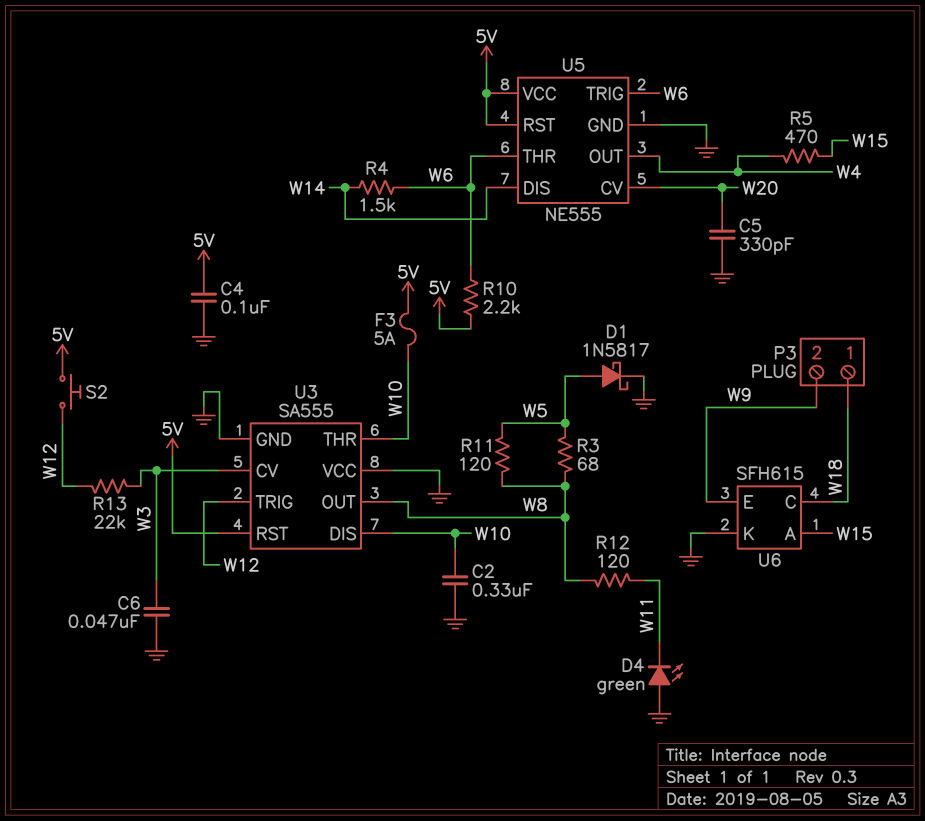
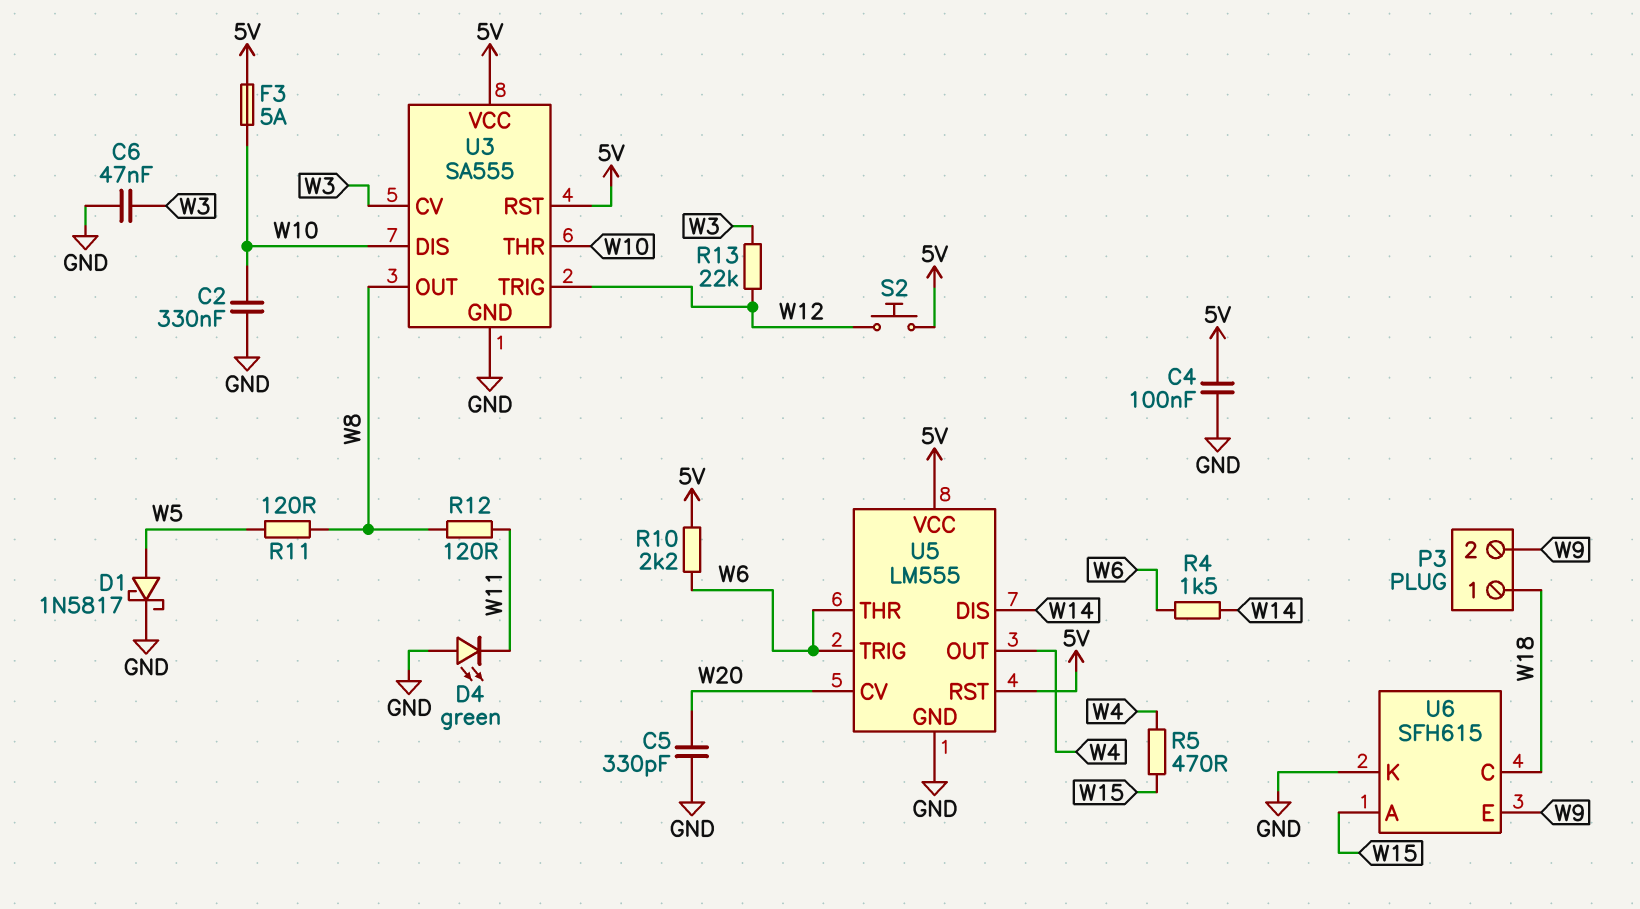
R3: 68 (W5, W8) -> none
U3 pin VCC: GND -> 5V
U5: NE555 -> LM555

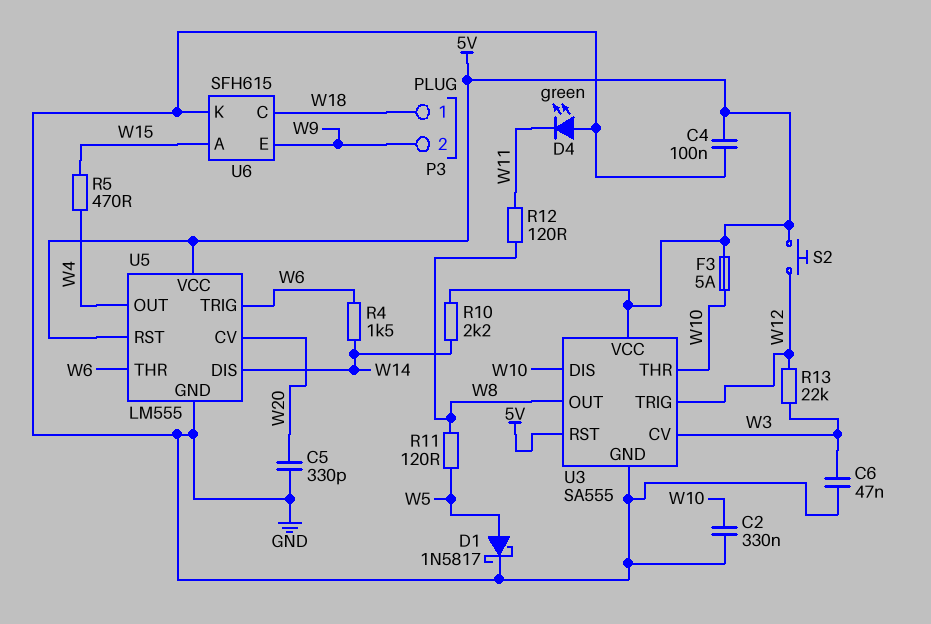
R10: 2.2k (5V, W6) -> 2.2k (5V, W14)

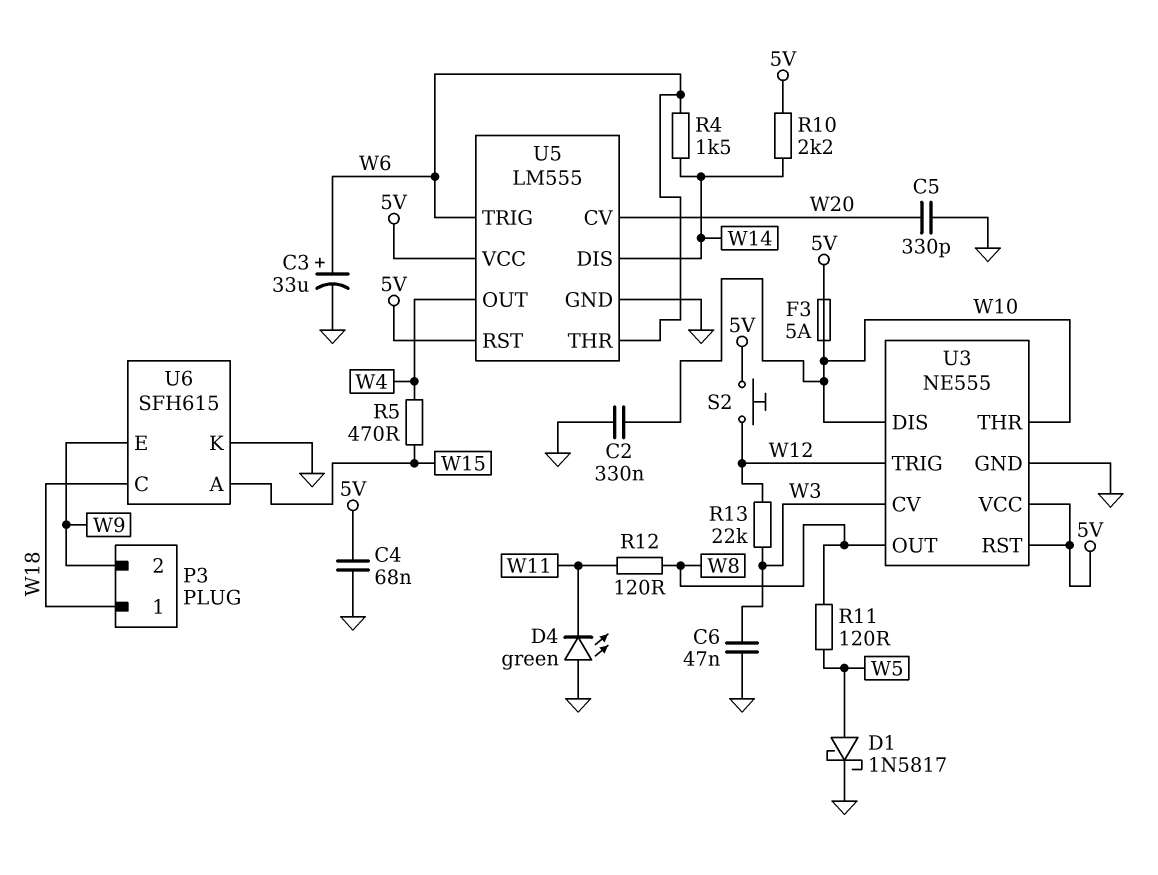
C3: none -> 33uF (plus W6, minus GND)
C4: 100nF (5V, GND) -> 68nF (5V, GND)
U3: SA555 -> NE555

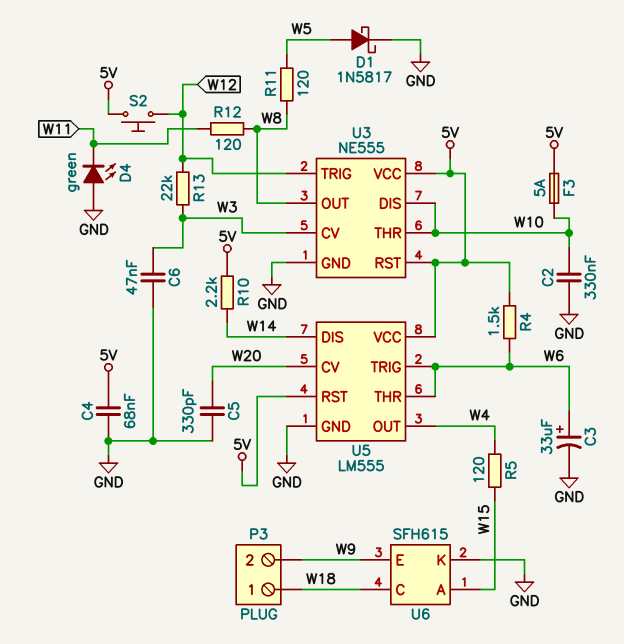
R4: 1.5k (W6, W14) -> 1.5k (5V, W6)
R5: 470 (W4, W15) -> 120 (W4, W15)

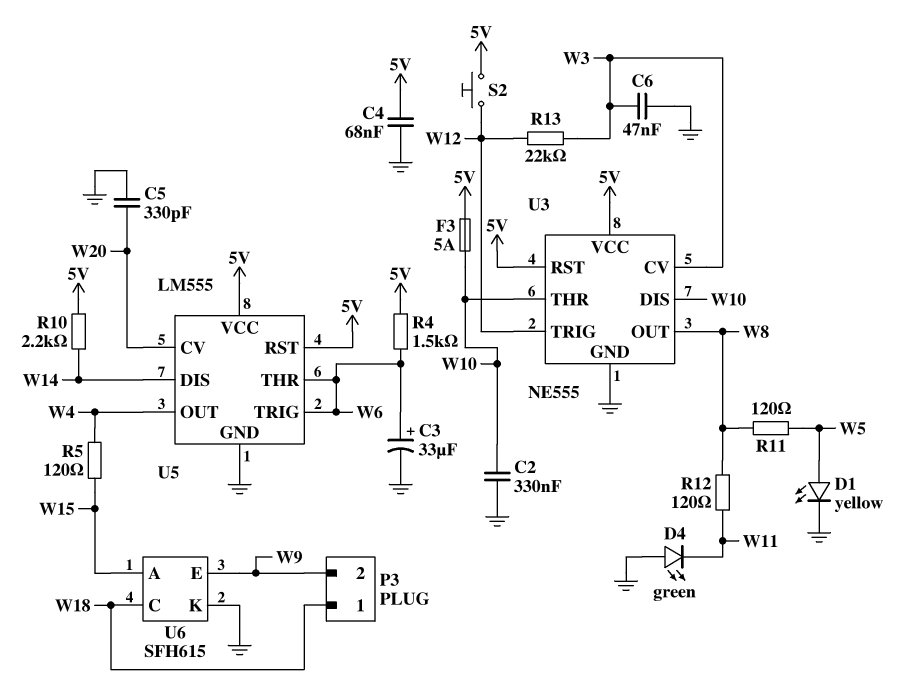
D1: schottky 1N5817 (A W5, K GND) -> LED yellow (A W5, K GND)

